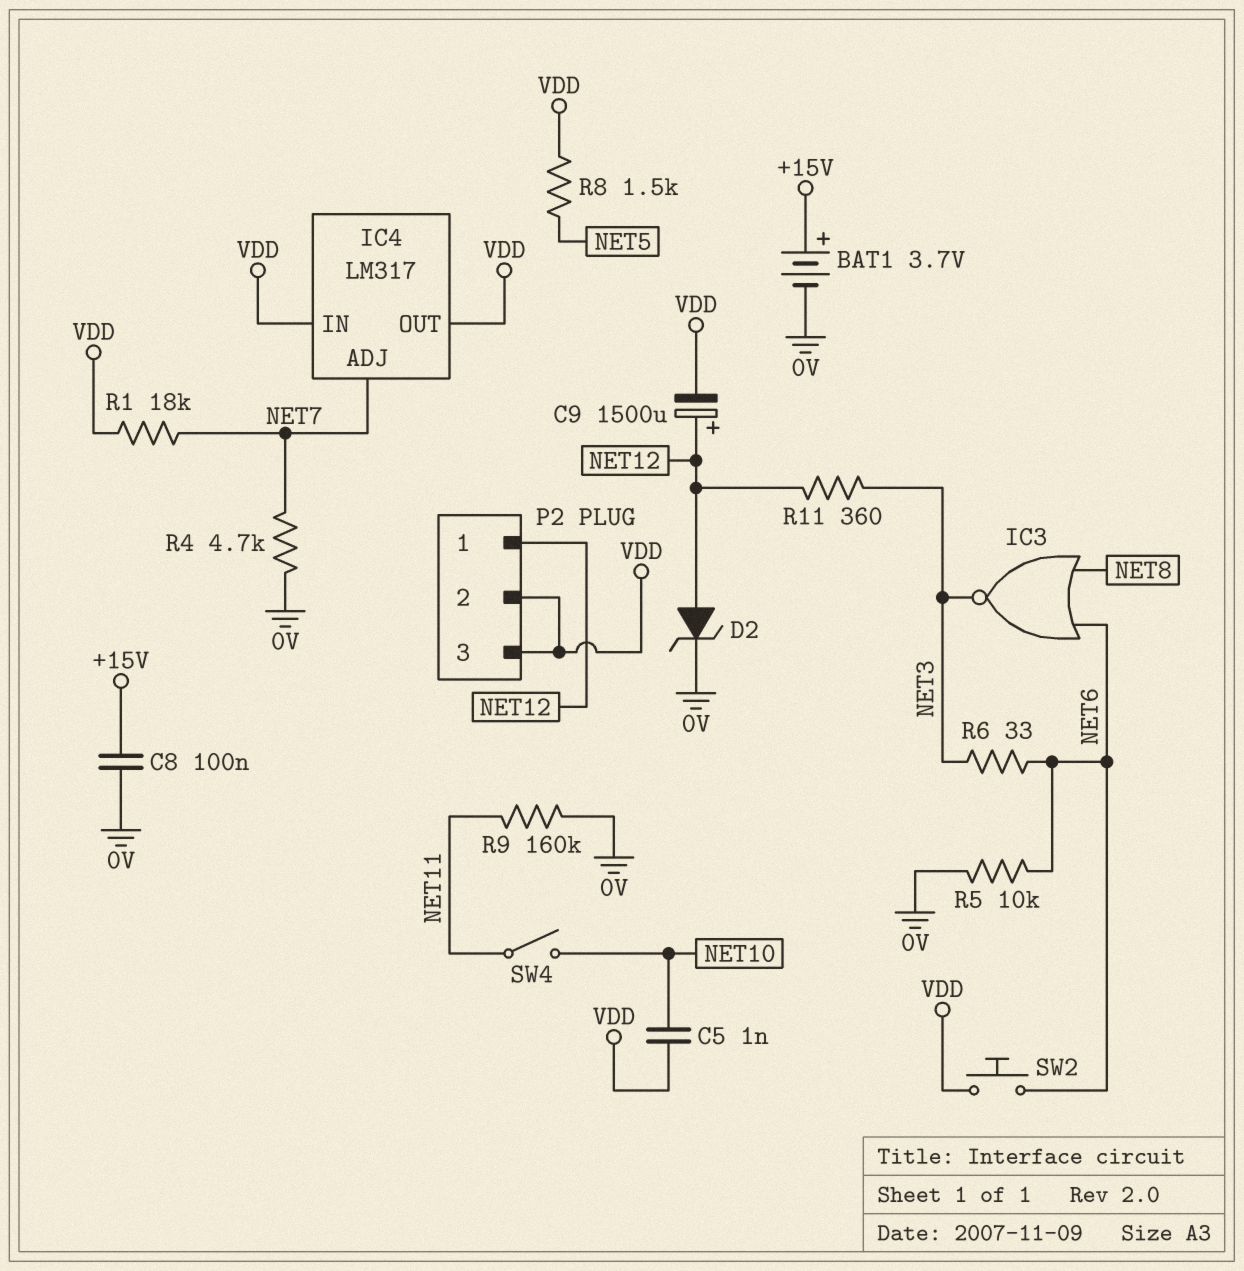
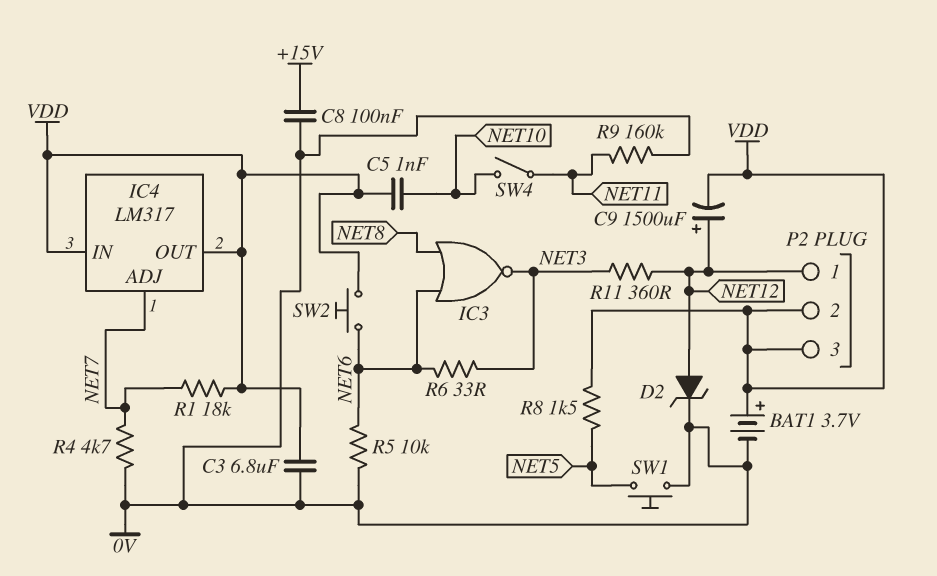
BAT1: 3.7V (plus +15V, minus 0V) -> 3.7V (plus VDD, minus 0V)
C3: none -> 6.8uF (0V, VDD)
SW1: none -> button (0V, NET5)

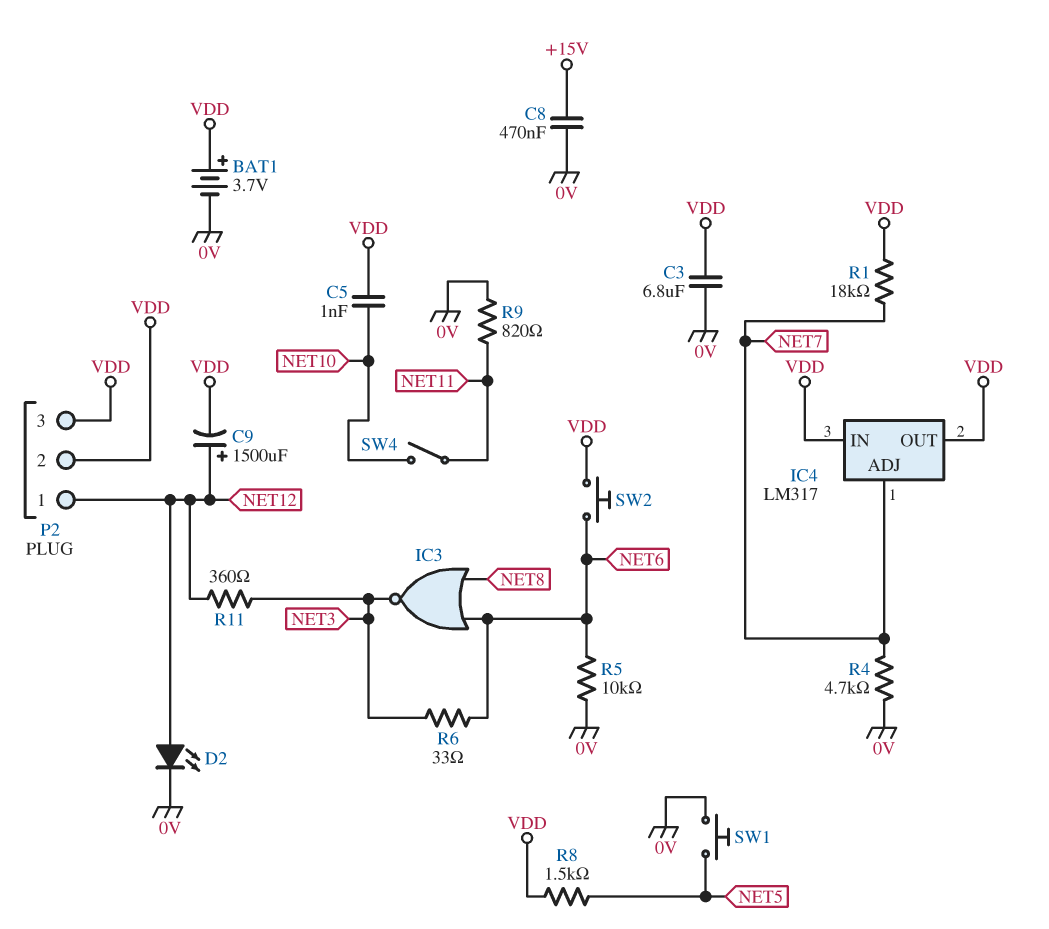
C8: 100nF (+15V, 0V) -> 470nF (+15V, 0V)
D2: zener (A NET12, K 0V) -> LED (A NET12, K 0V)
R9: 160k (0V, NET11) -> 820 (0V, NET11)

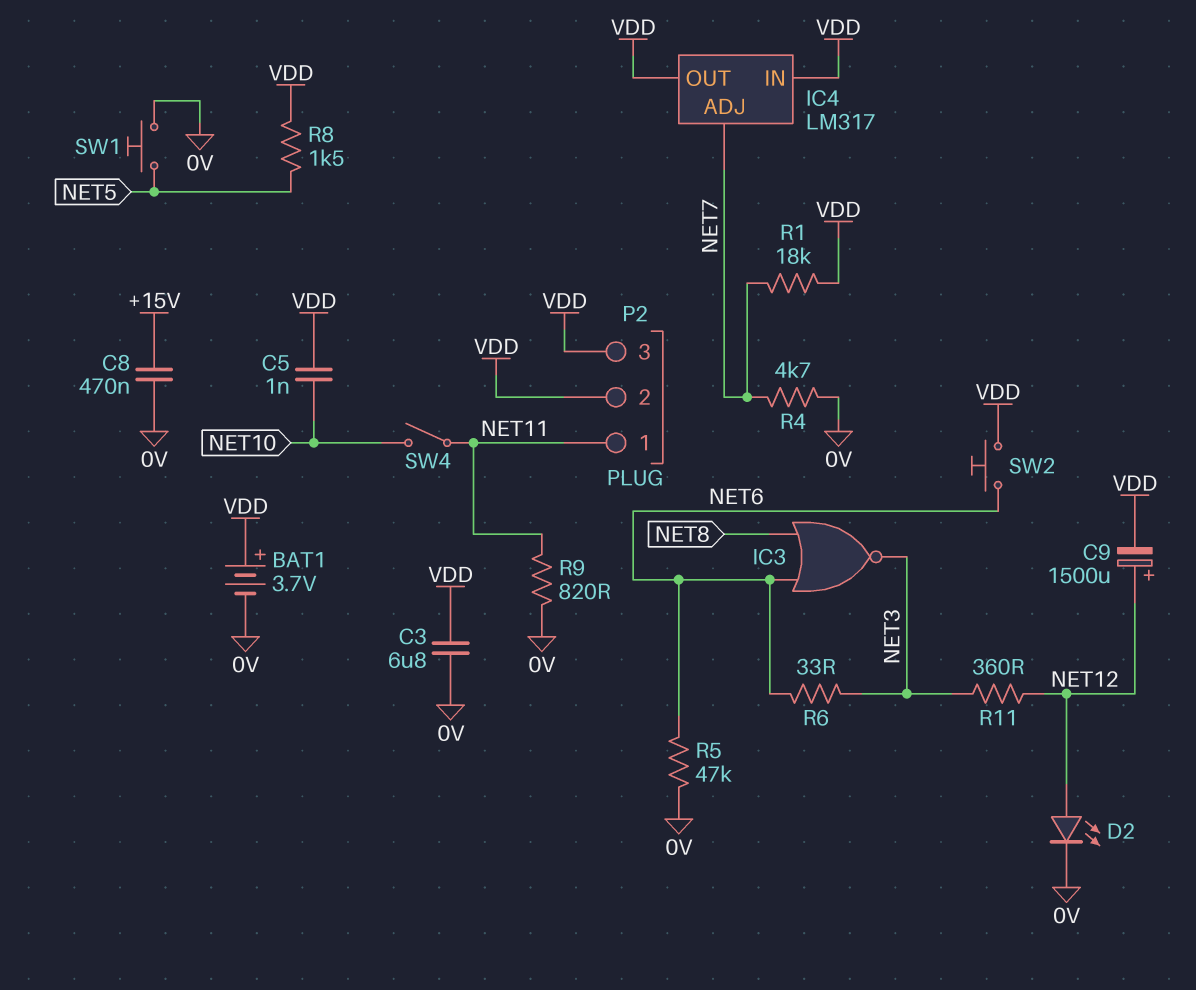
P2 pin 1: NET12 -> NET11
R5: 10k (0V, NET6) -> 47k (0V, NET6)

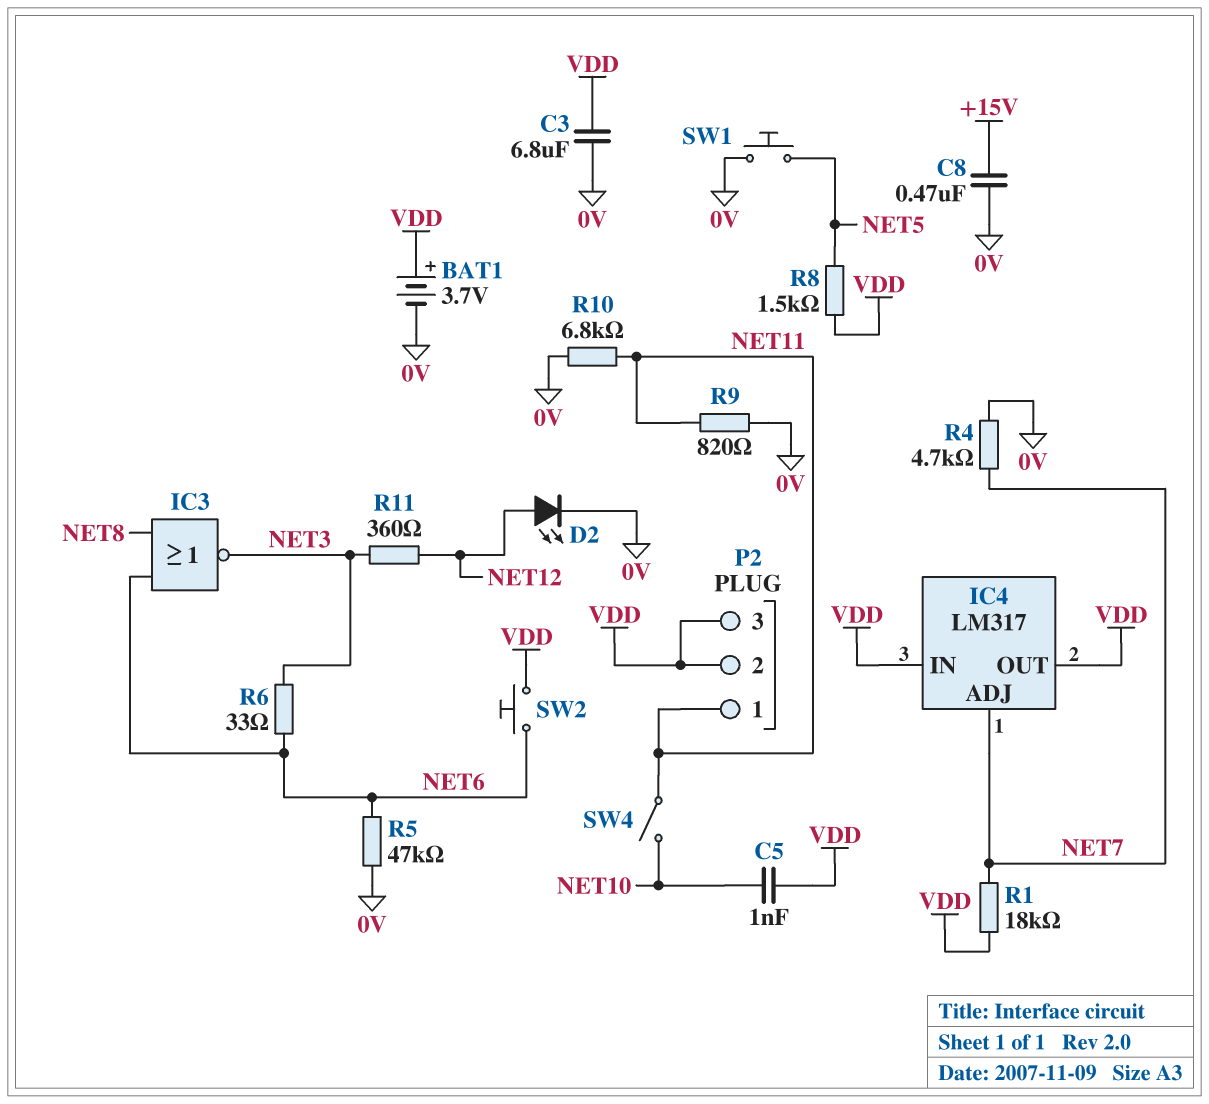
C9: 1500uF (plus NET12, minus VDD) -> none
R10: none -> 6.8k (0V, NET11)

